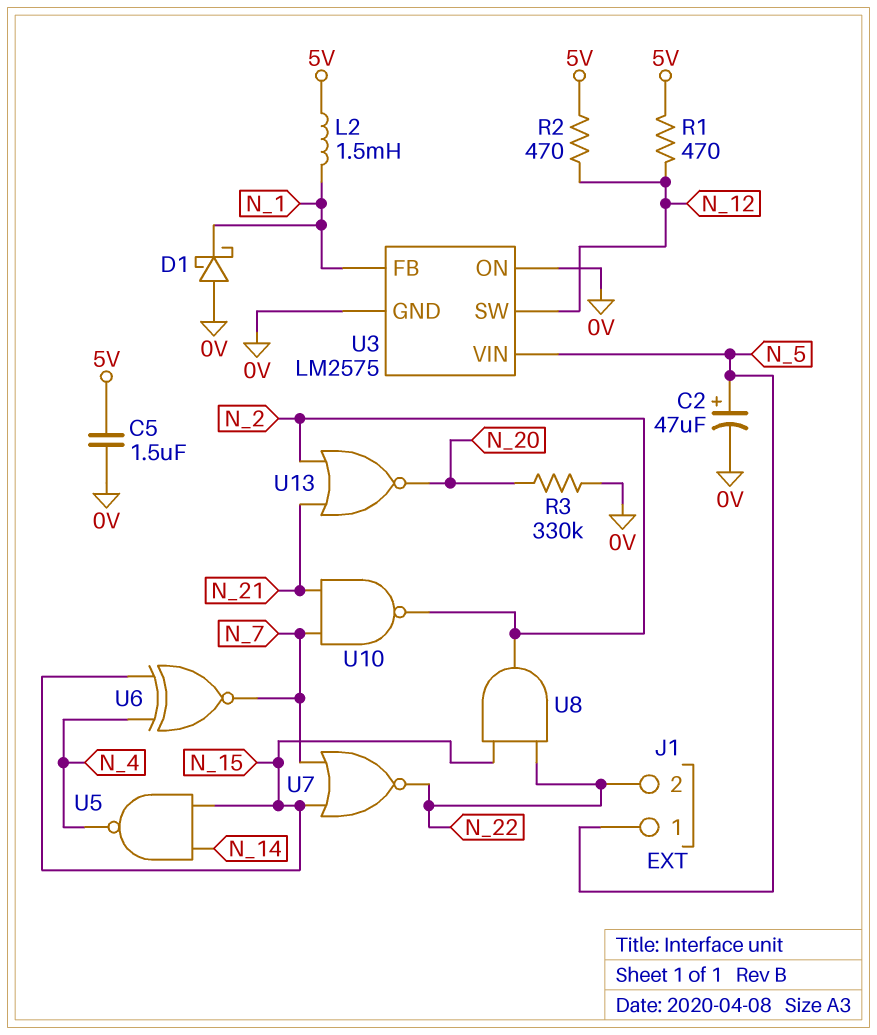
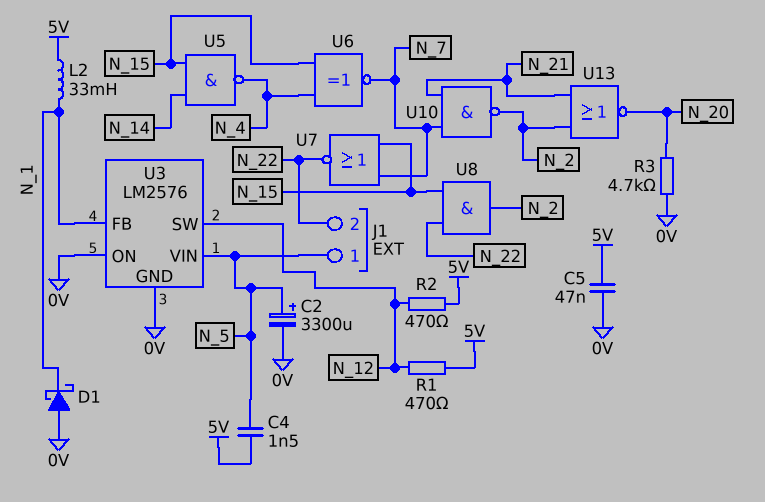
C2: 47uF (plus N_5, minus 0V) -> 3300uF (plus N_5, minus 0V)
C4: none -> 1.5nF (5V, N_5)
C5: 1.5uF (0V, 5V) -> 47nF (0V, 5V)
L2: 1.5mH (5V, N_1) -> 33mH (5V, N_1)
R3: 330k (0V, N_20) -> 4.7k (0V, N_20)
U3: LM2575 -> LM2576

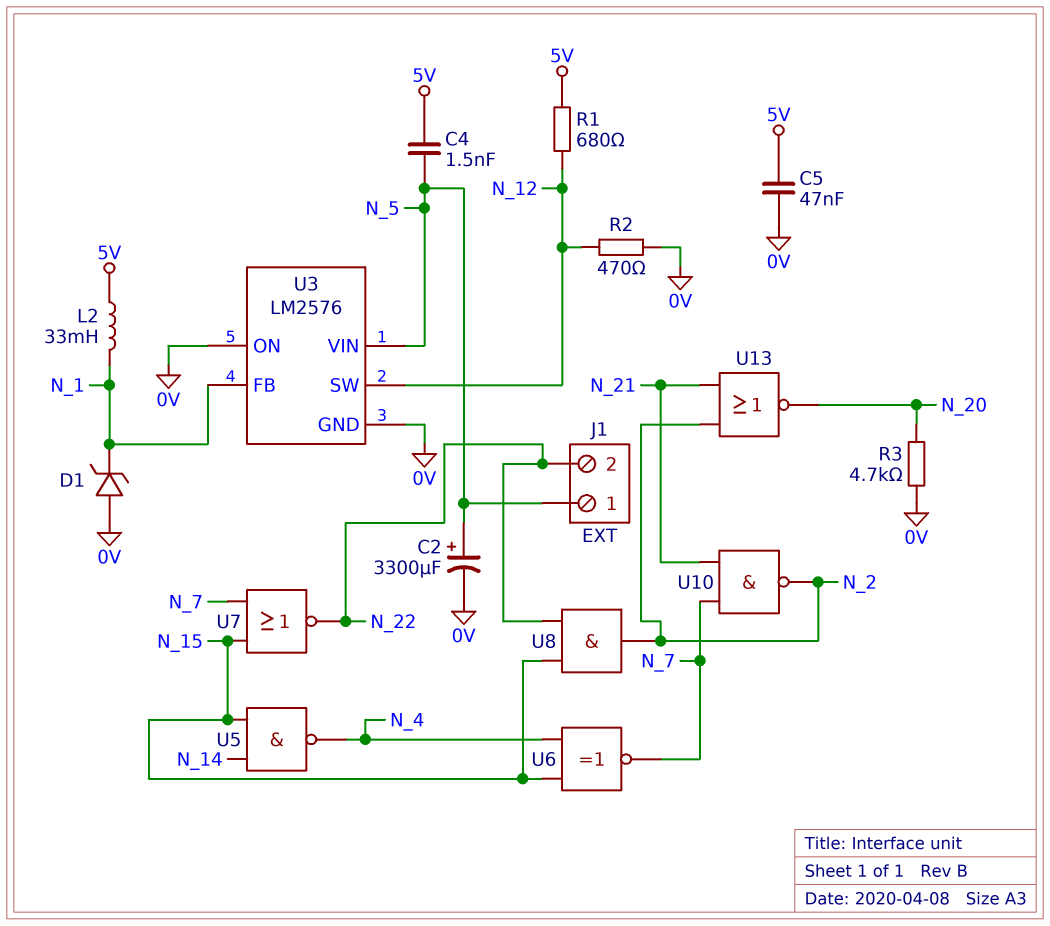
D1: schottky (A 0V, K N_1) -> zener (A 0V, K N_1)
R1: 470 (5V, N_12) -> 680 (5V, N_12)
R2: 470 (5V, N_12) -> 470 (0V, N_12)

